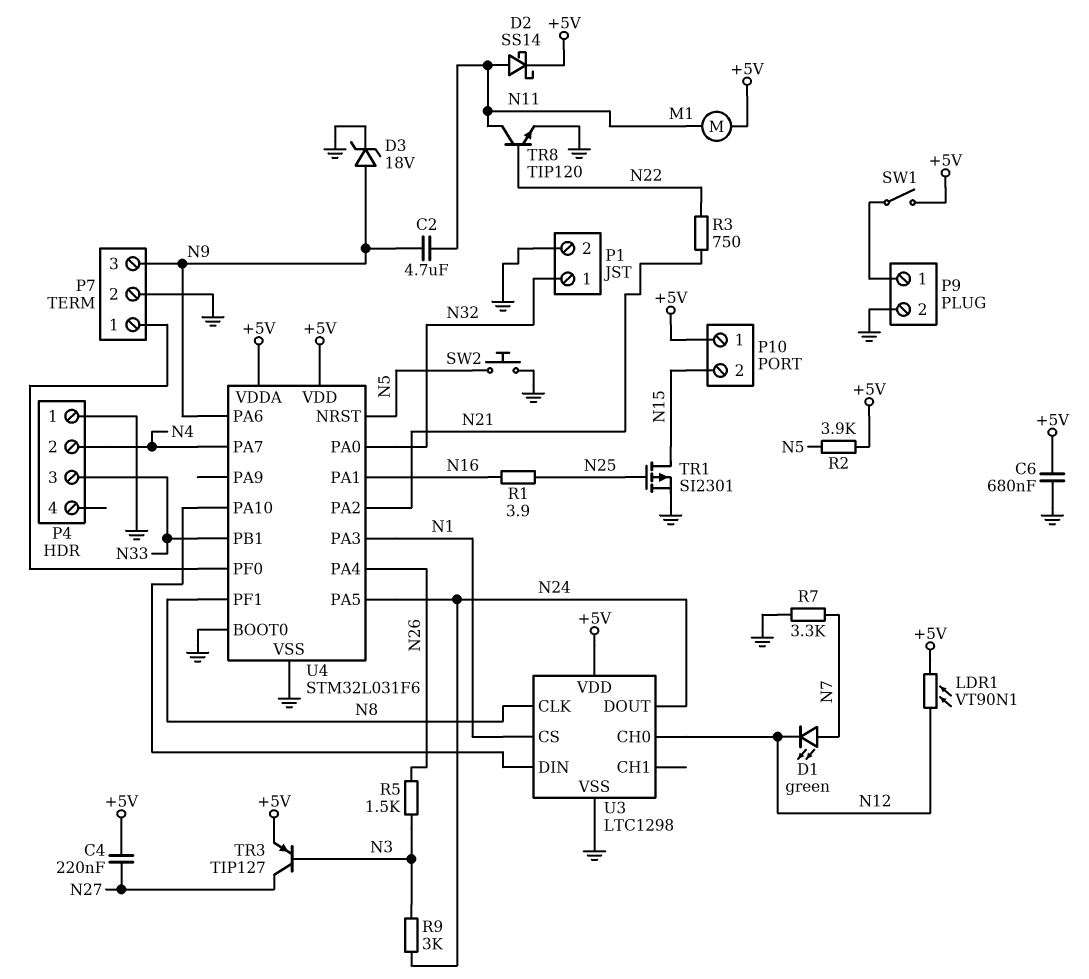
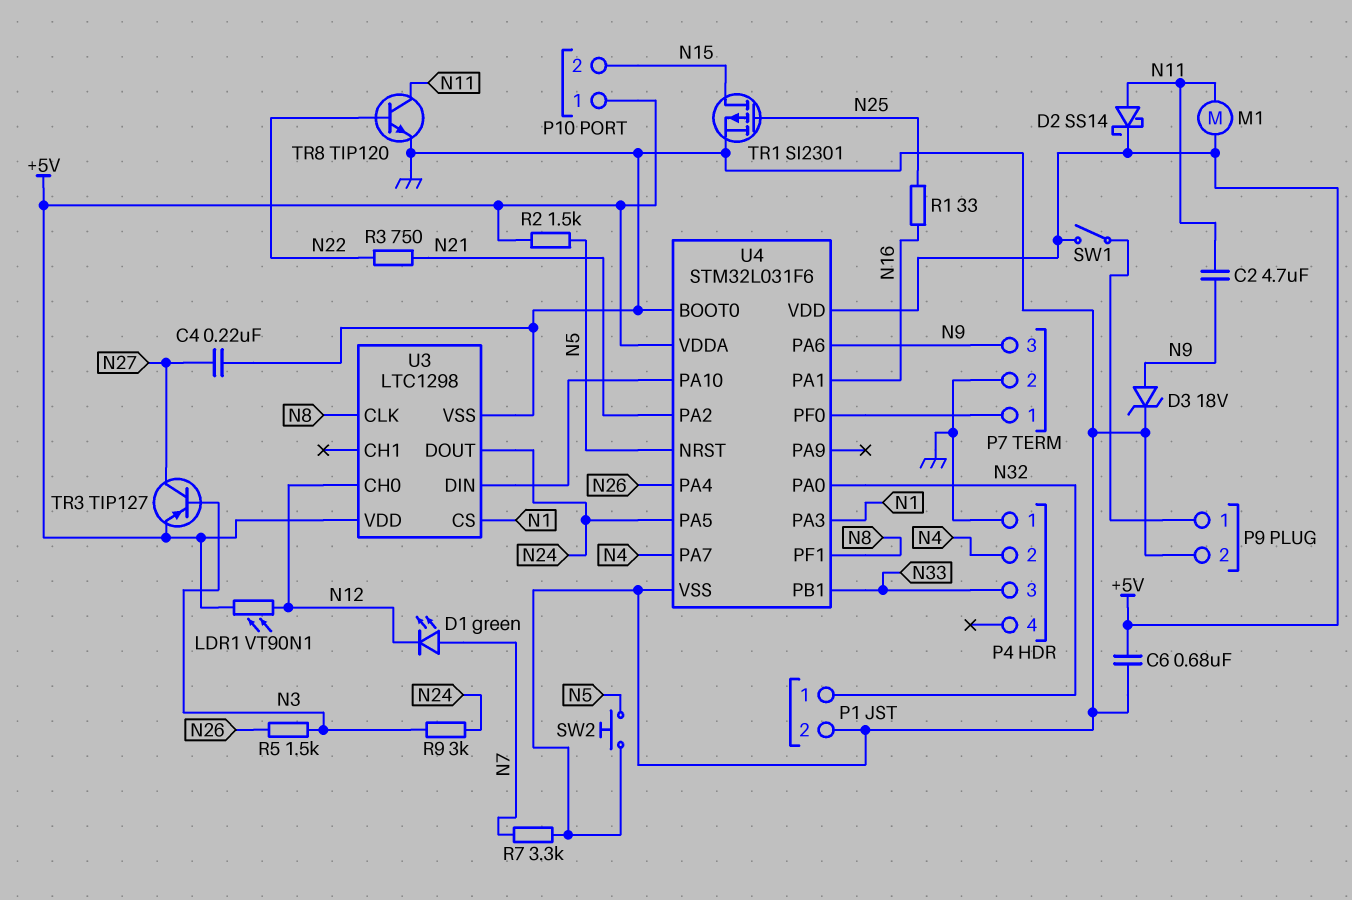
C4: 220nF (+5V, N27) -> 220nF (GND, N27)
R1: 3.9 (N16, N25) -> 33 (N16, N25)
R2: 3.9k (+5V, N5) -> 1.5k (+5V, N5)

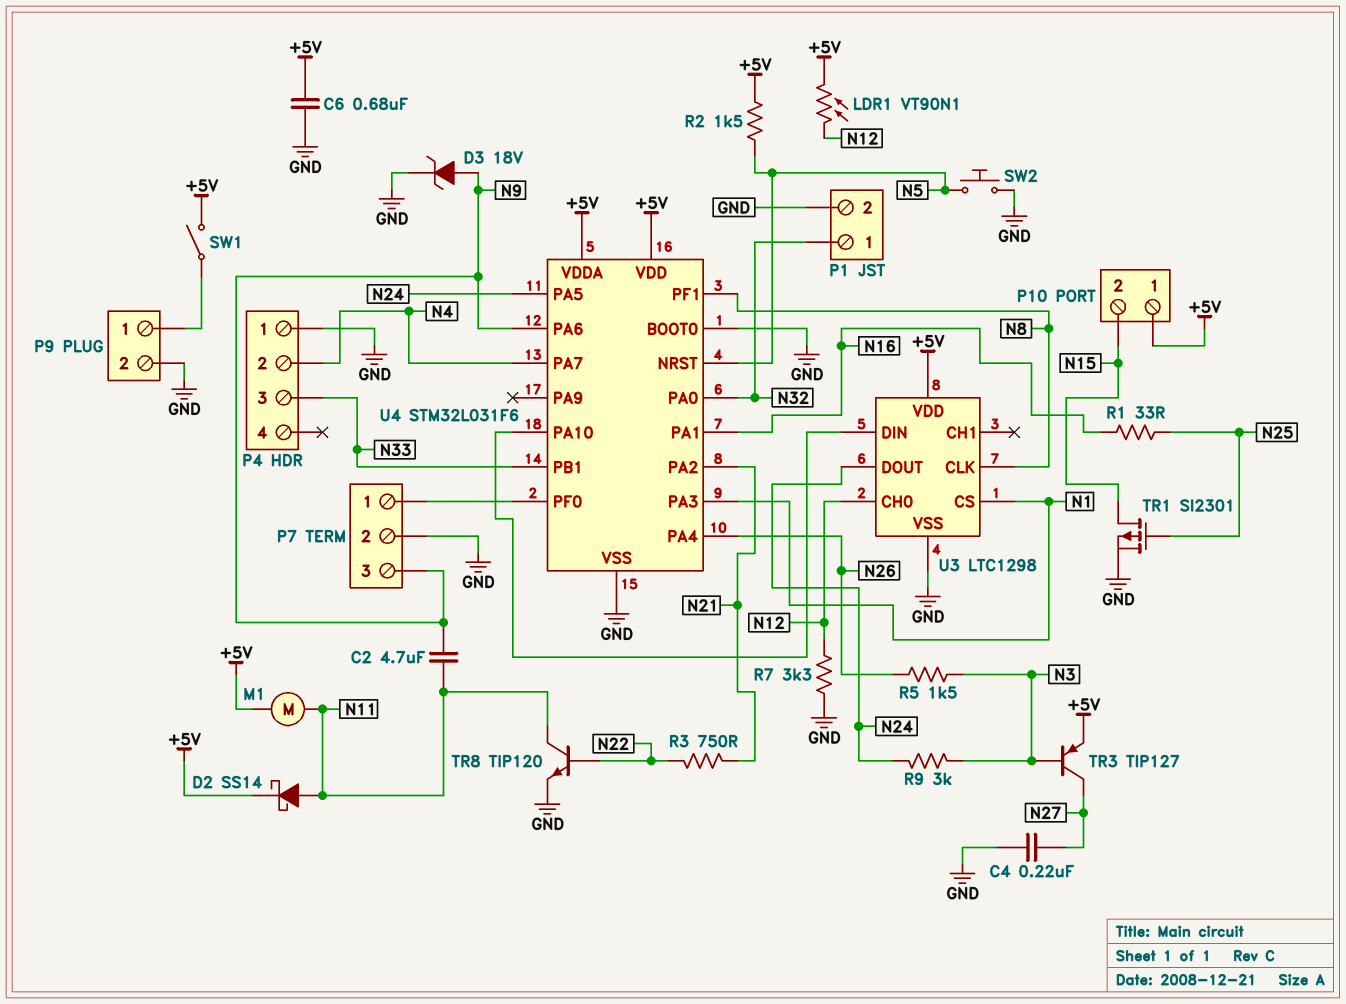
D1: LED green (A N7, K N12) -> none
R7: 3.3k (GND, N7) -> 3.3k (GND, N12)

